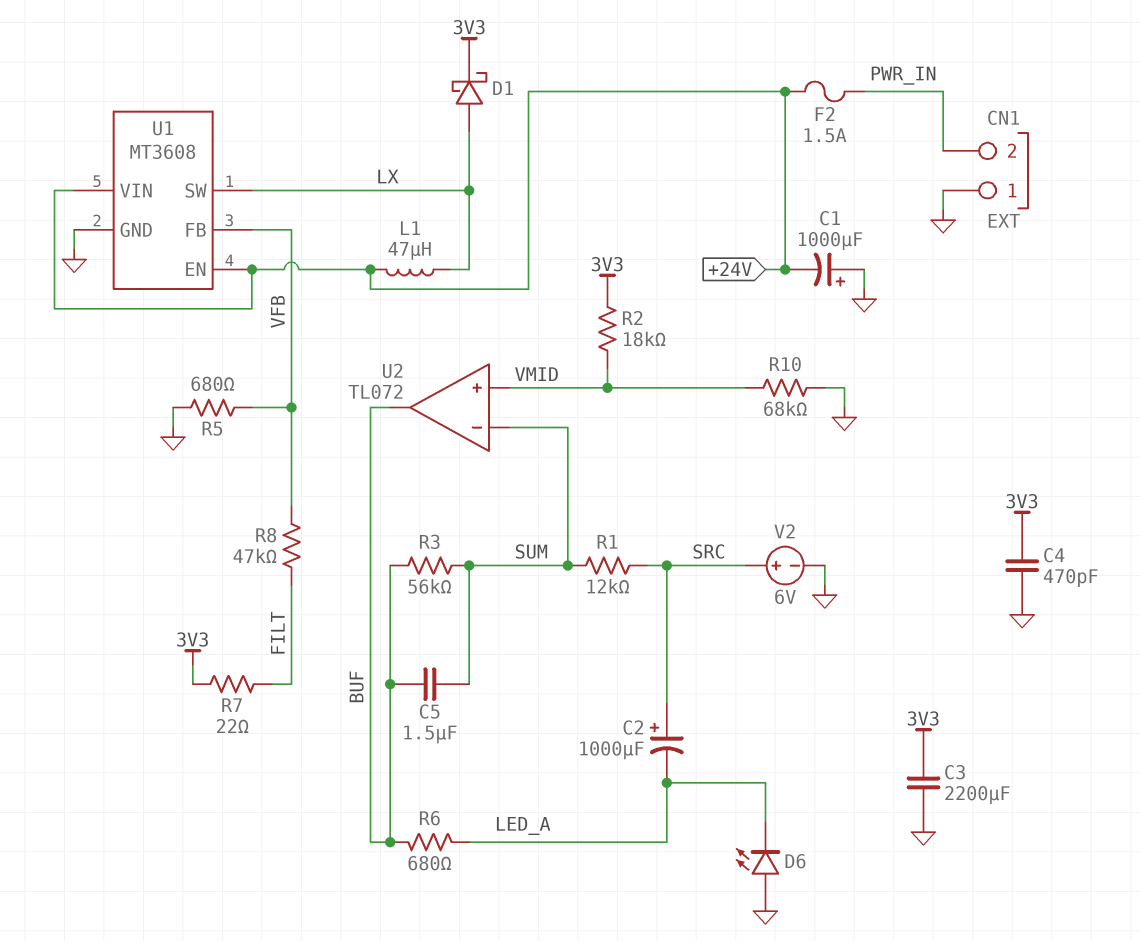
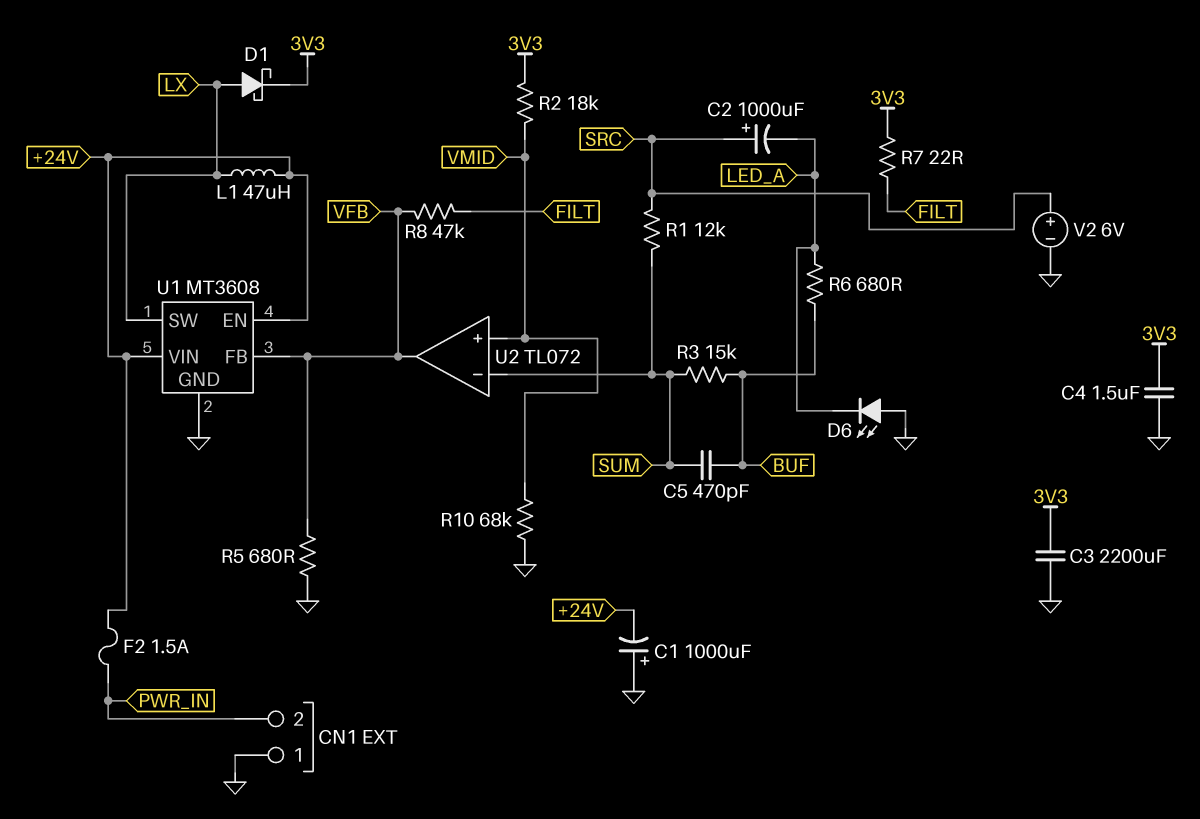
C4: 470pF (3V3, GND) -> 1.5uF (3V3, GND)
C5: 1.5uF (BUF, SUM) -> 470pF (BUF, SUM)
R3: 56k (BUF, SUM) -> 15k (BUF, SUM)
U2 pin out: BUF -> VFB

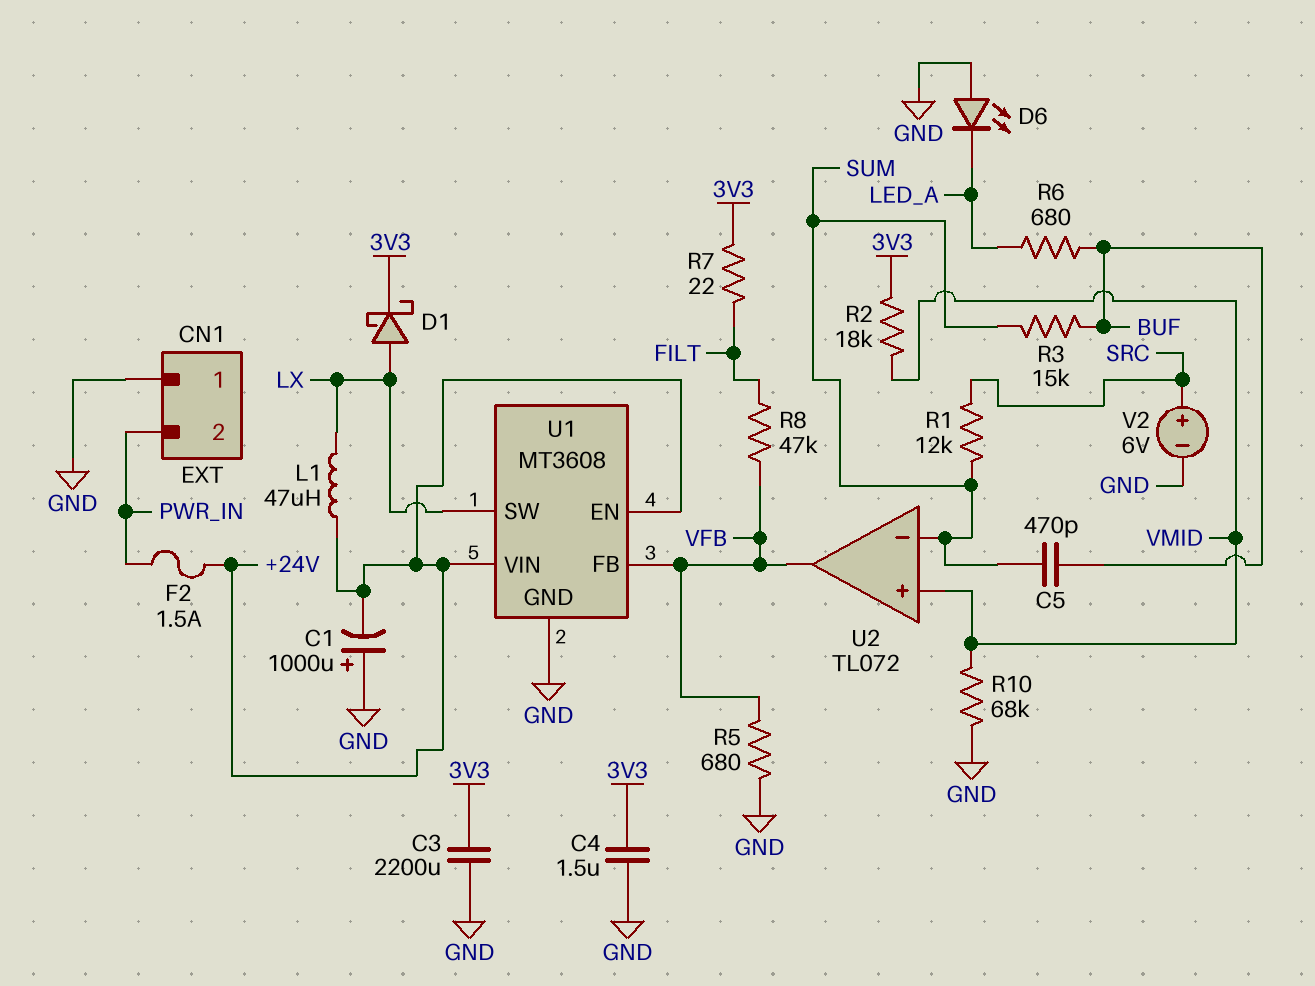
C2: 1000uF (plus SRC, minus LED_A) -> none

